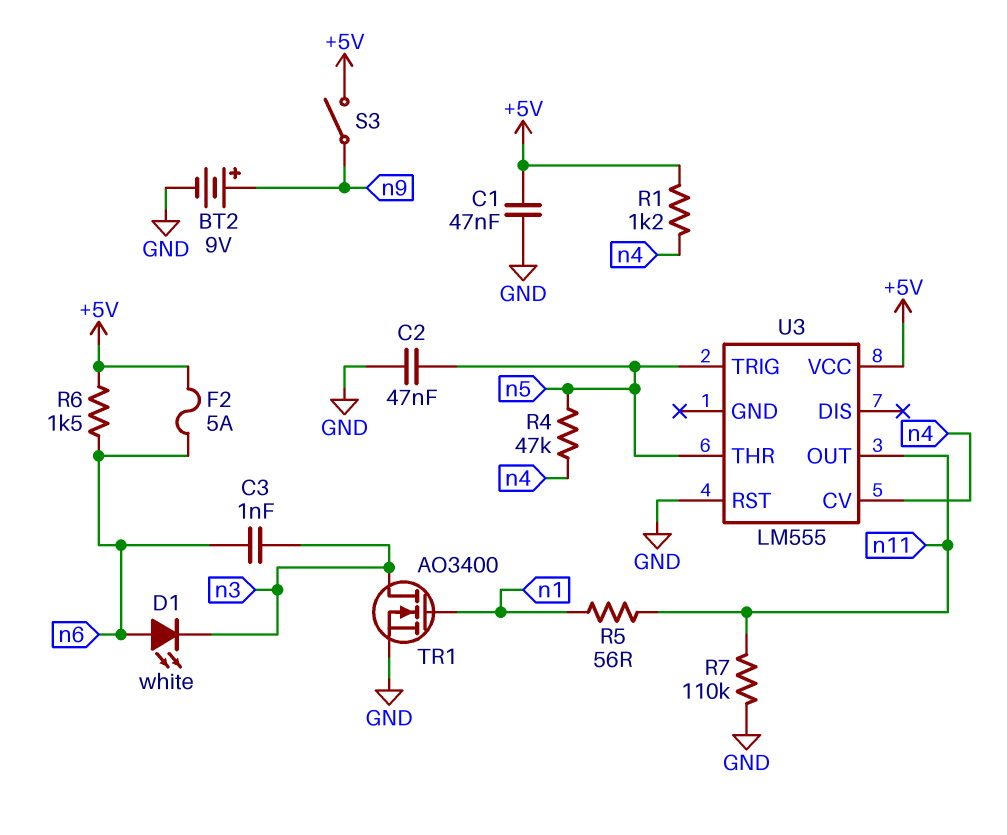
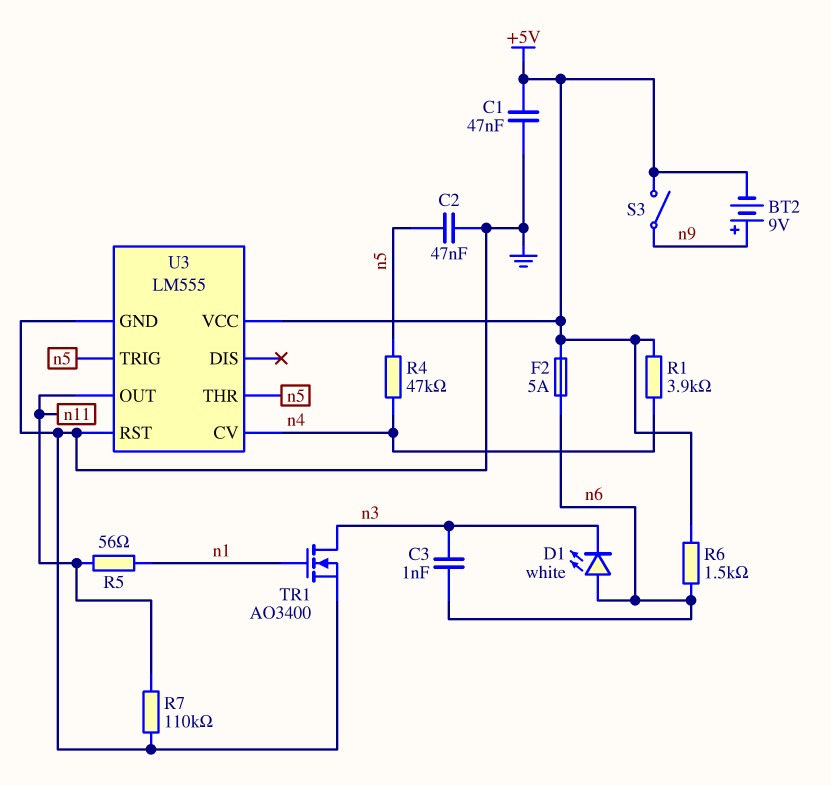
BT2: 9V (plus n9, minus GND) -> 9V (plus n9, minus +5V)
R1: 1.2k (+5V, n4) -> 3.9k (+5V, n4)
U3 pin GND: none -> GND

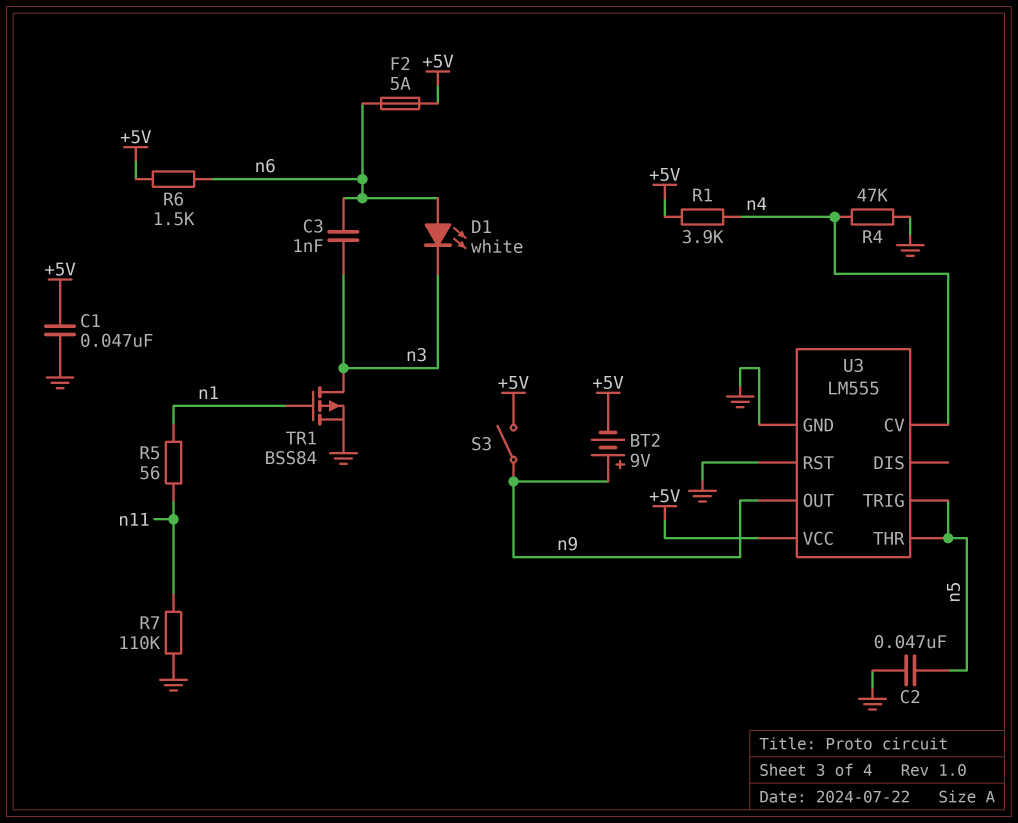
R4: 47k (n4, n5) -> 47k (GND, n4)
TR1: NMOS AO3400 (G n1, D n3, S GND) -> PMOS BSS84 (G n1, D n3, S GND)
U3 pin OUT: n11 -> n9

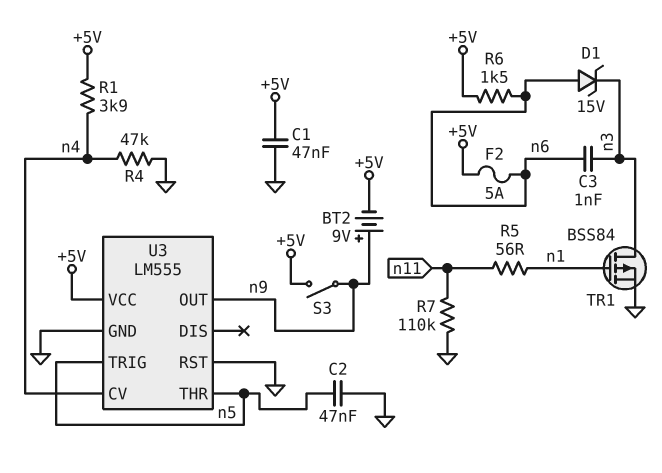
D1: LED white (A n6, K n3) -> zener 15V (A n6, K n3)

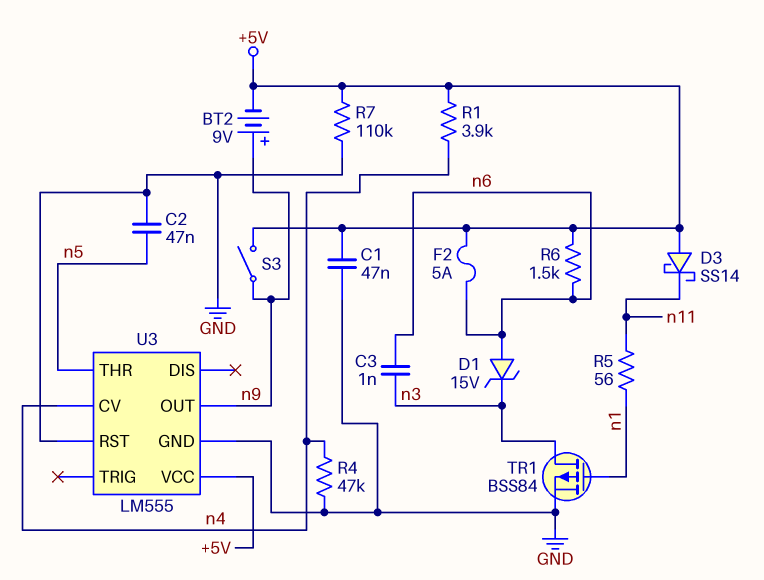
D3: none -> schottky SS14 (A +5V, K n11)
R7: 110k (GND, n11) -> 110k (+5V, GND)
U3 pin TRIG: n5 -> none

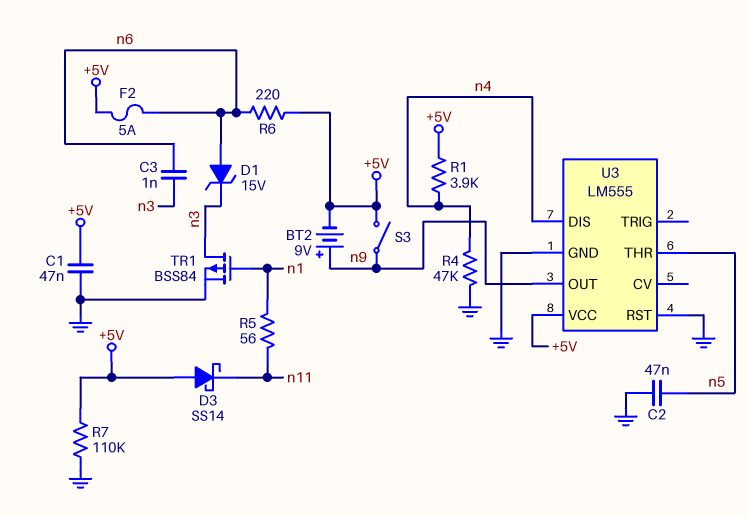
R6: 1.5k (+5V, n6) -> 220 (+5V, n6)
U3 pin CV: n4 -> none
U3 pin DIS: none -> n4

